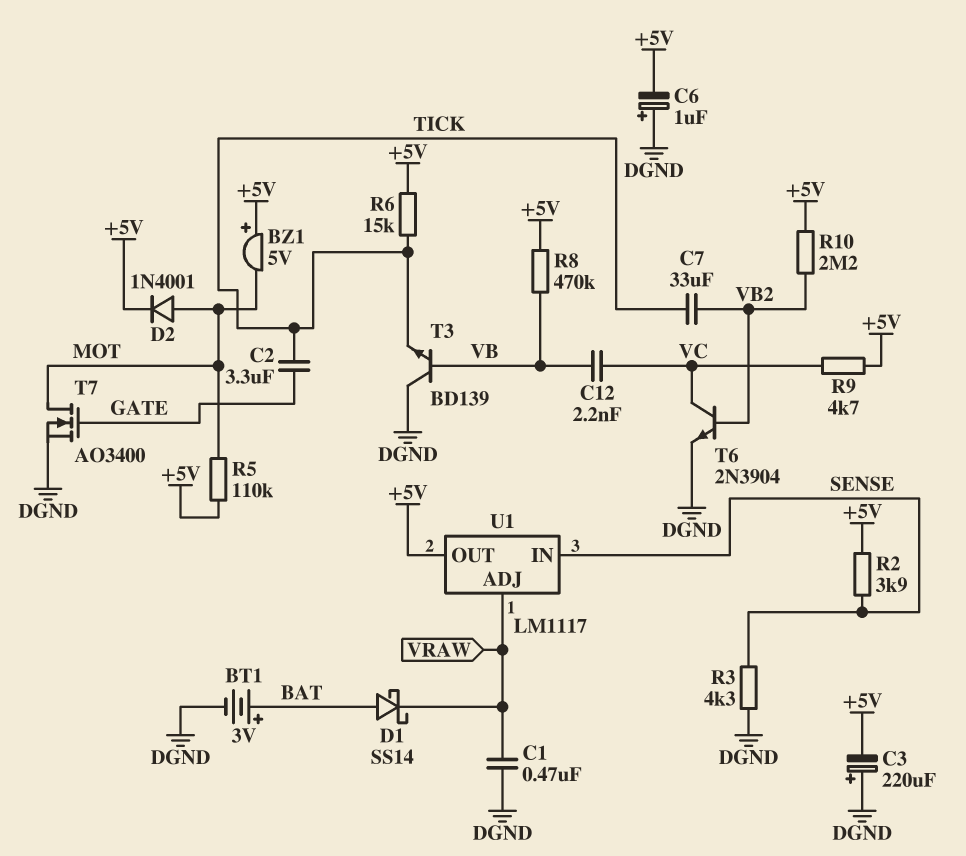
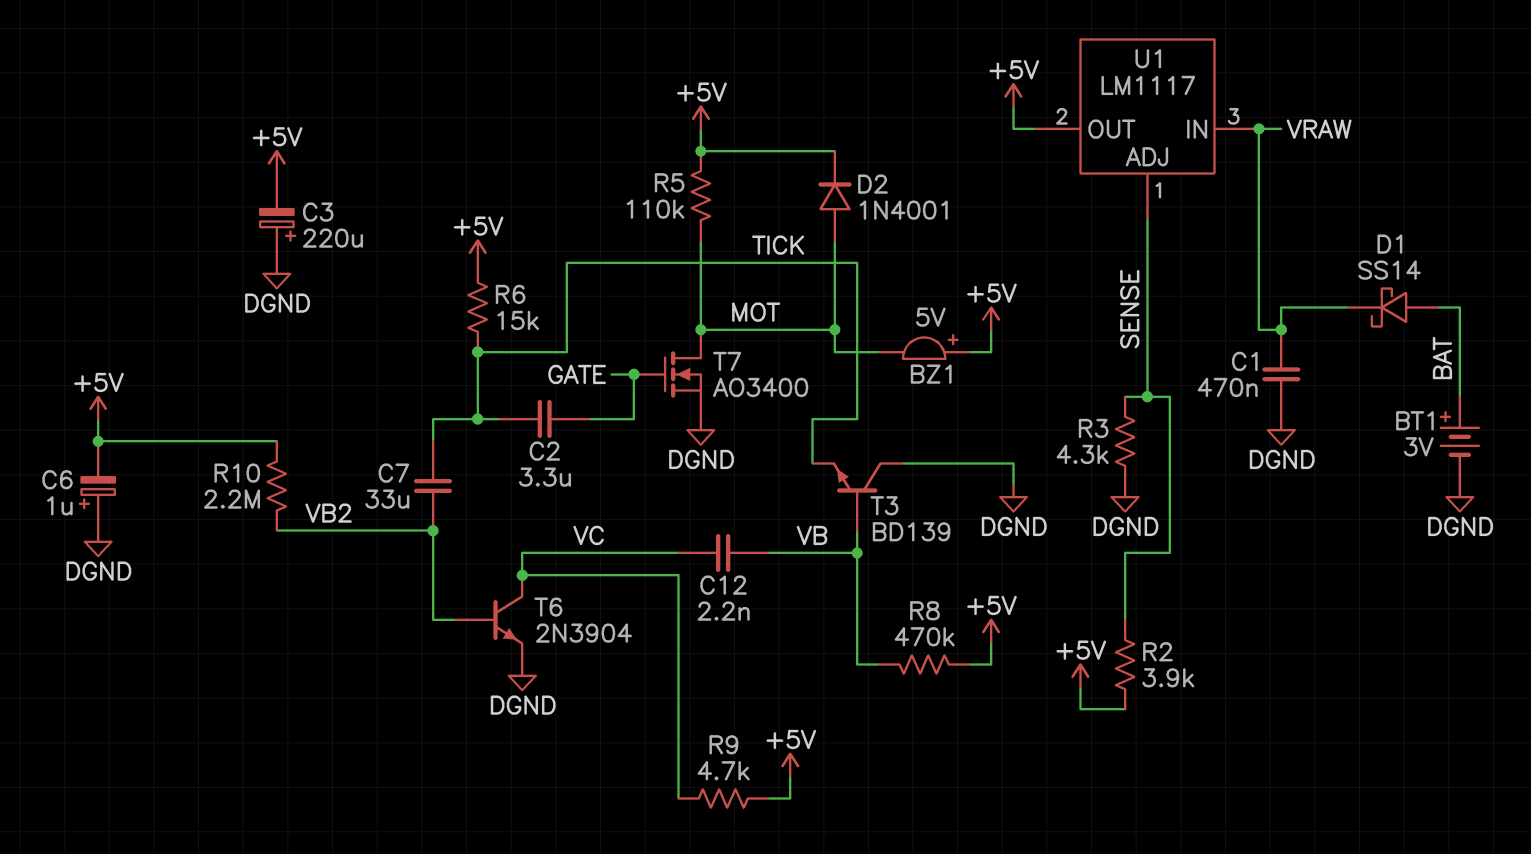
U1 pin ADJ: VRAW -> SENSE
U1 pin IN: SENSE -> VRAW

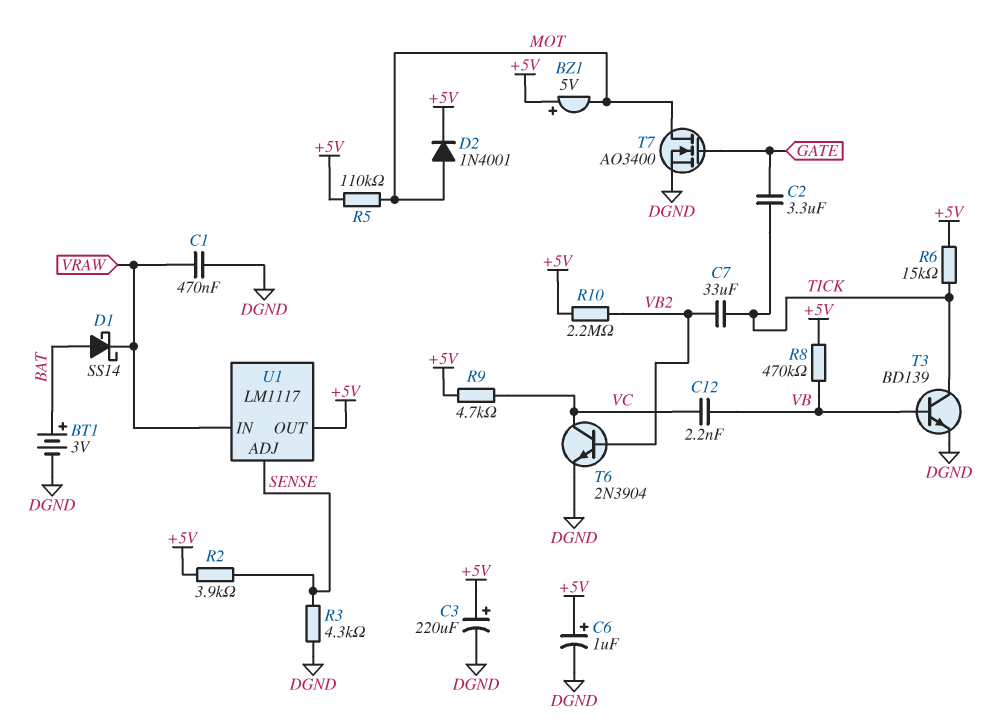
C3: 220uF (plus DGND, minus +5V) -> 220uF (plus +5V, minus DGND)
C6: 1uF (plus DGND, minus +5V) -> 1uF (plus +5V, minus DGND)
T3: NPN BD139 (B VB, C DGND, E TICK) -> NPN BD139 (B VB, C TICK, E DGND)

